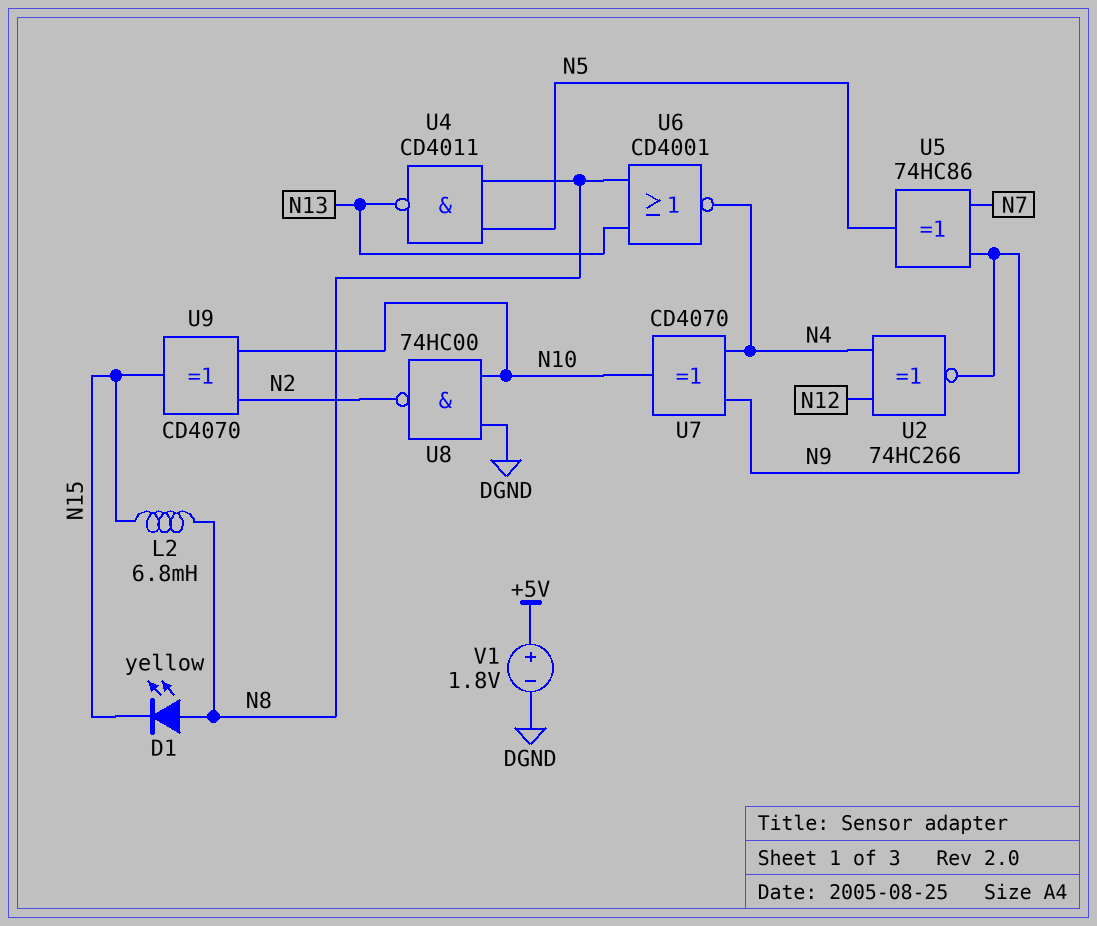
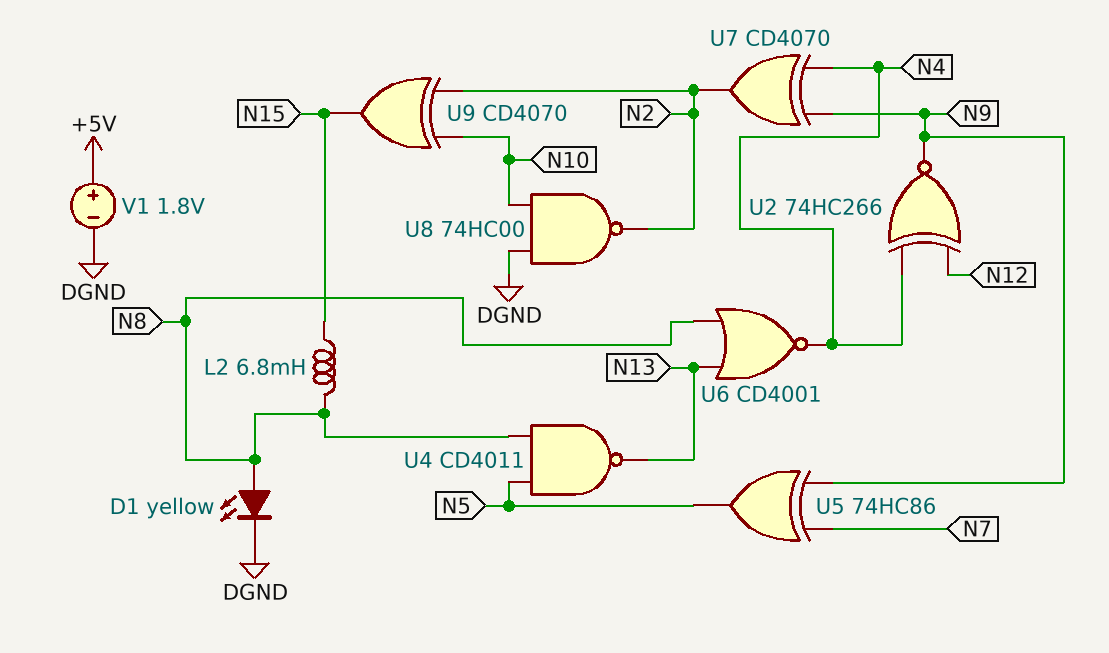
D1: LED yellow (A N8, K N15) -> LED yellow (A N8, K DGND)
U7: XOR CD4070 (in N4, in N9, out N10) -> XOR CD4070 (in N4, in N9, out N2)

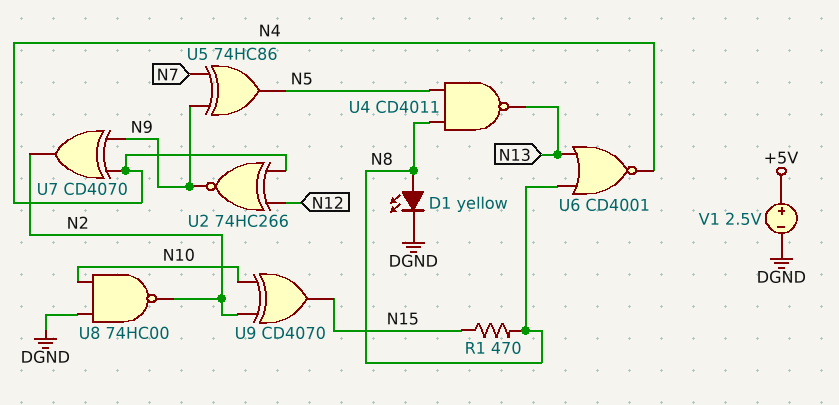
L2: 6.8mH (N8, N15) -> none
R1: none -> 470 (N8, N15)
V1: 1.8V (plus +5V, minus DGND) -> 2.5V (plus +5V, minus DGND)

